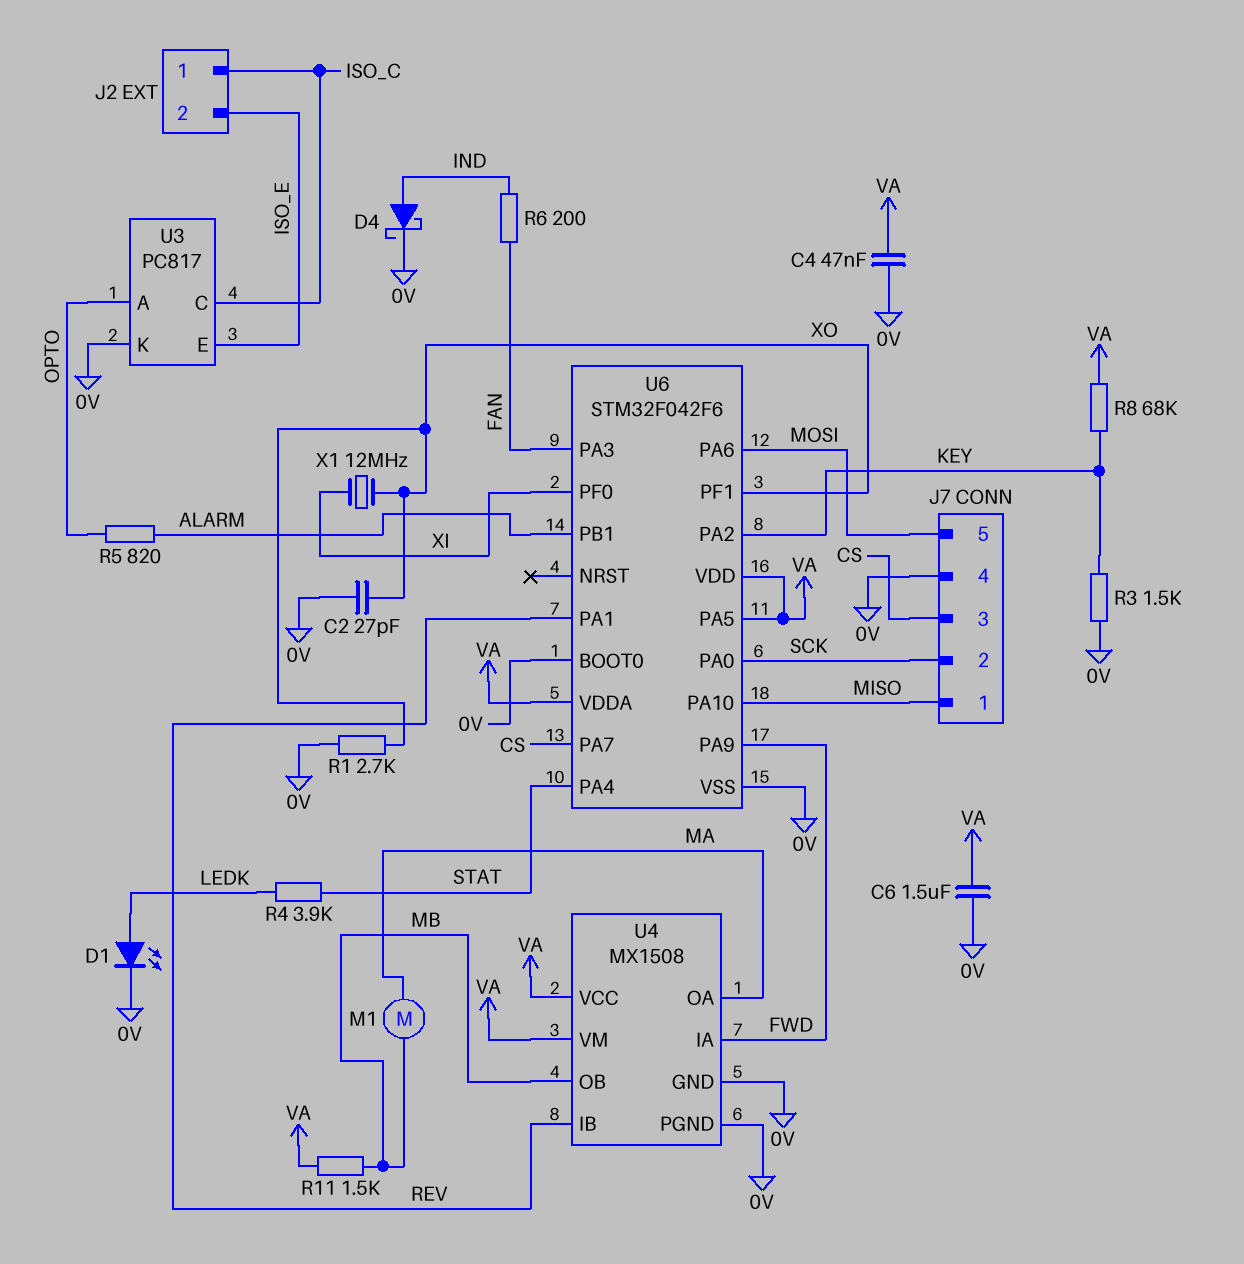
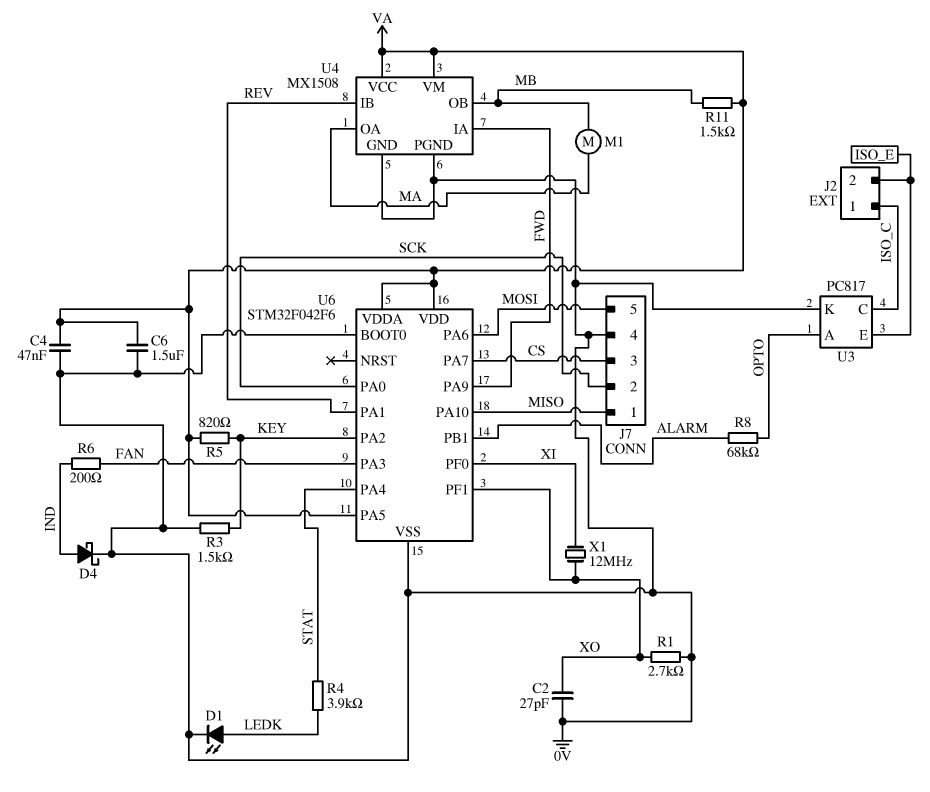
R5: 820 (ALARM, OPTO) -> 820 (KEY, VA)
R8: 68k (KEY, VA) -> 68k (ALARM, OPTO)

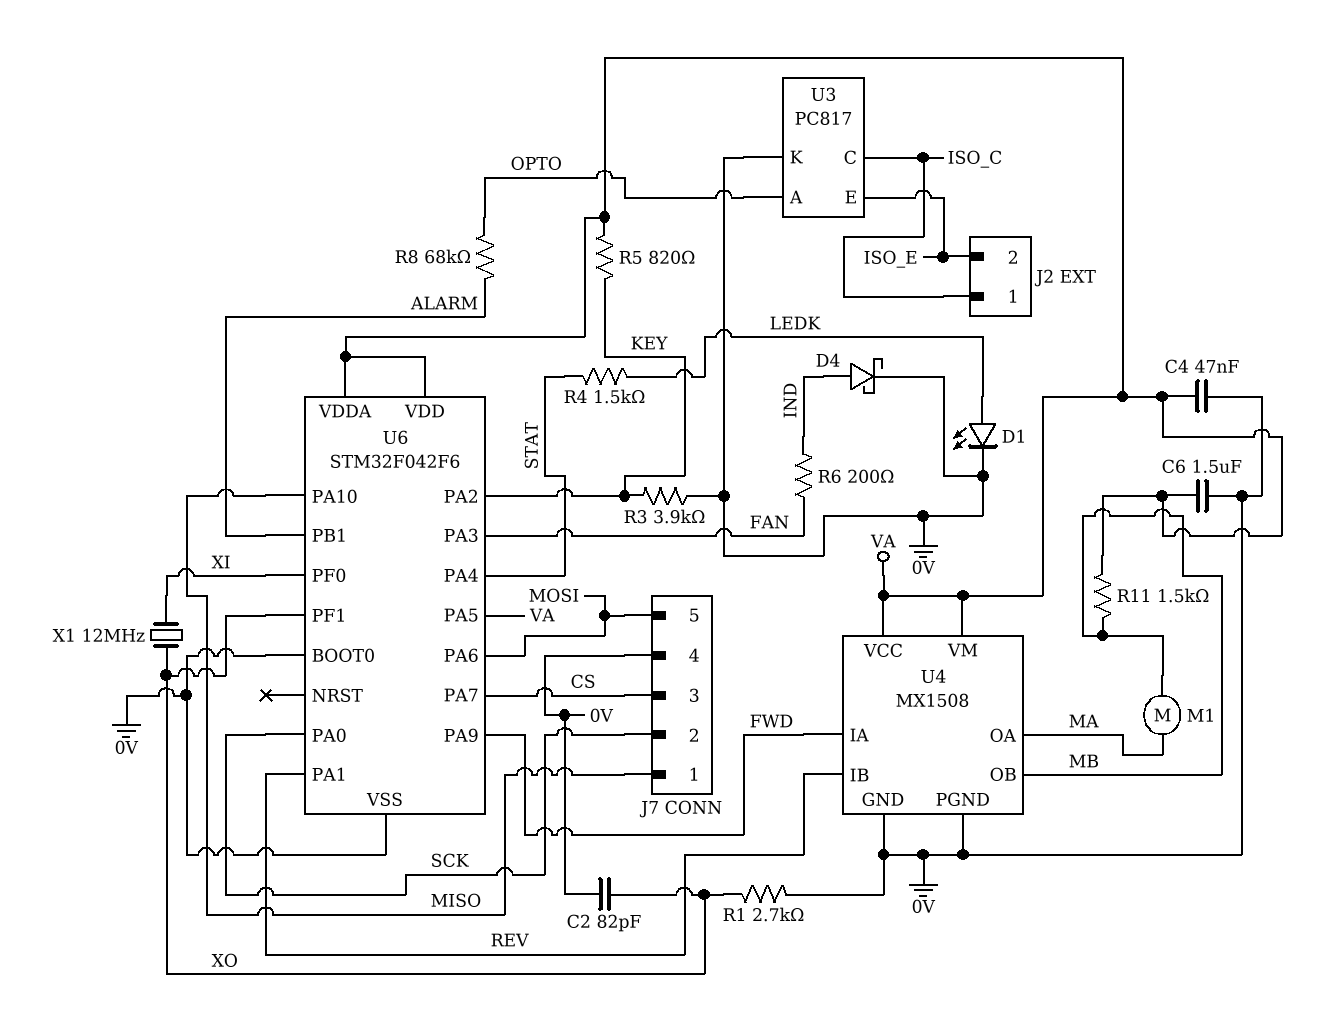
C2: 27pF (0V, XO) -> 82pF (0V, XO)
R3: 1.5k (0V, KEY) -> 3.9k (0V, KEY)
R4: 3.9k (LEDK, STAT) -> 1.5k (LEDK, STAT)

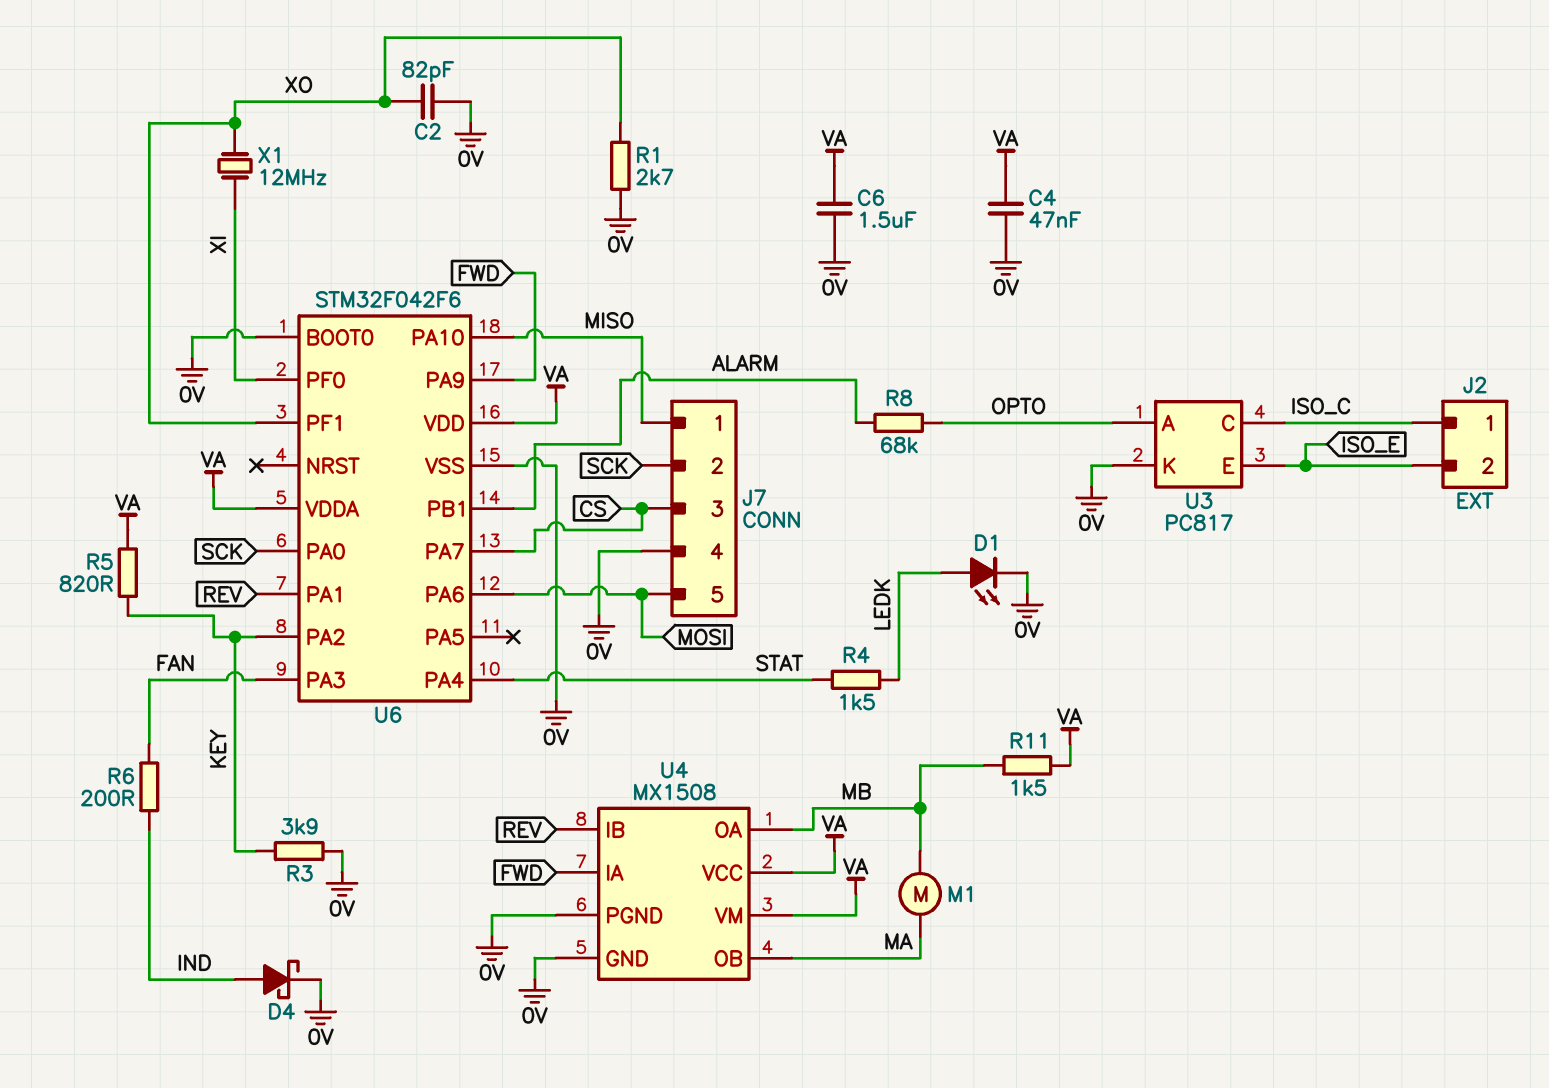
U4 pin OA: MA -> MB
U4 pin OB: MB -> MA
U6 pin PA5: VA -> none

